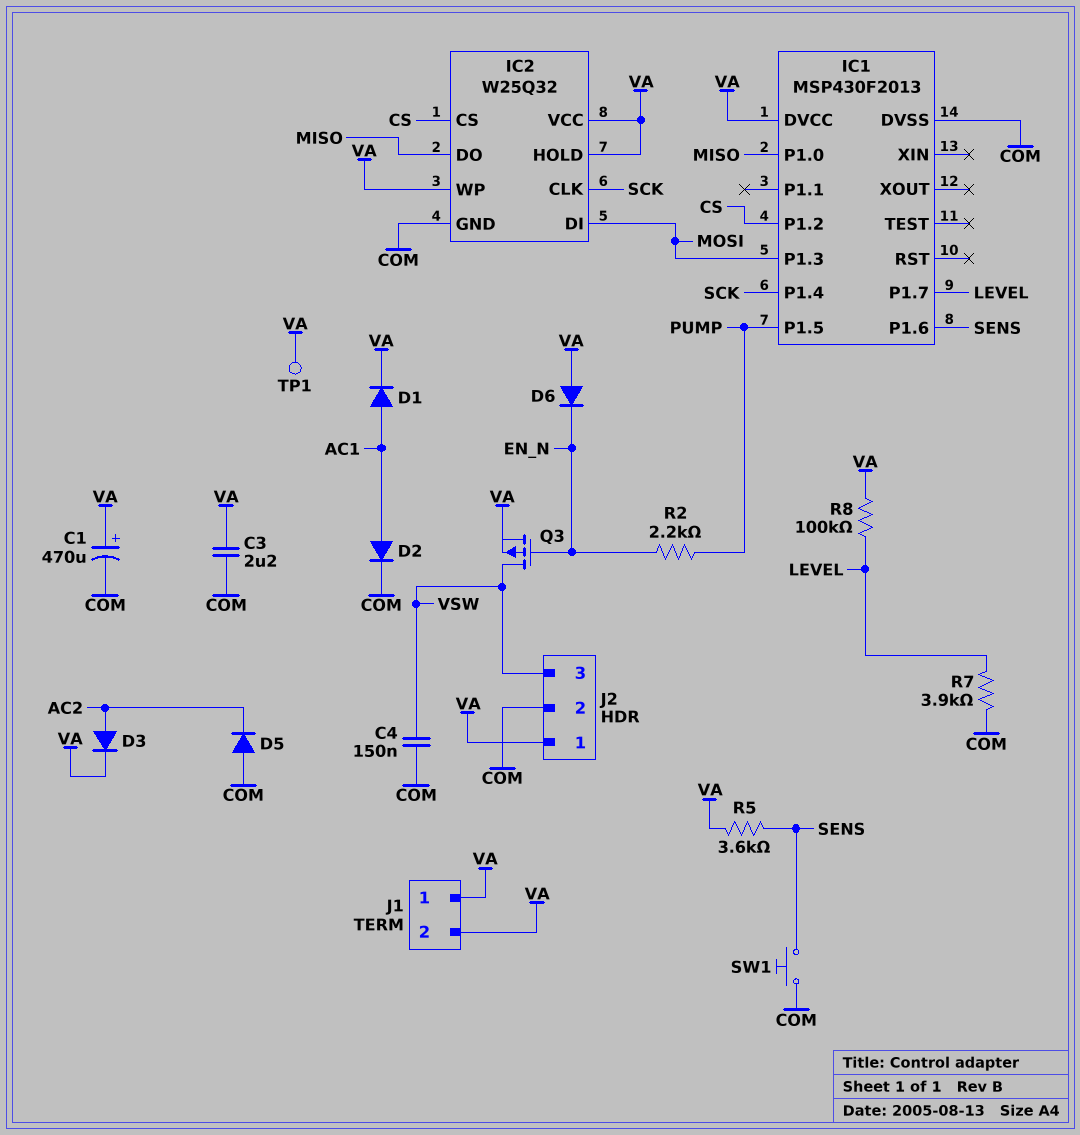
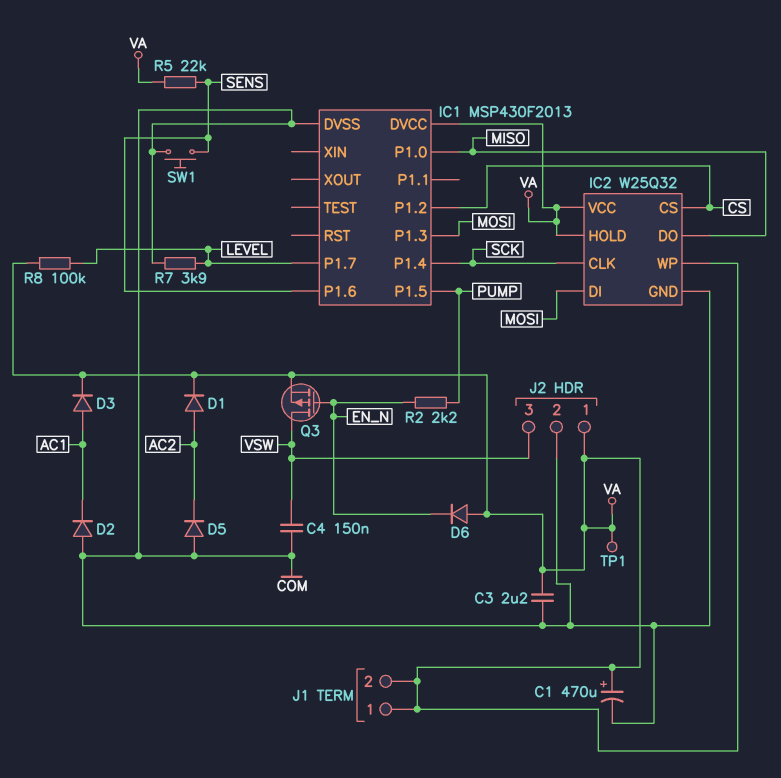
D1: diode (A AC1, K VA) -> diode (A AC2, K VA)
D2: diode (A AC1, K COM) -> diode (A COM, K AC1)
D3: diode (A AC2, K VA) -> diode (A AC1, K VA)
R5: 3.6k (SENS, VA) -> 22k (SENS, VA)

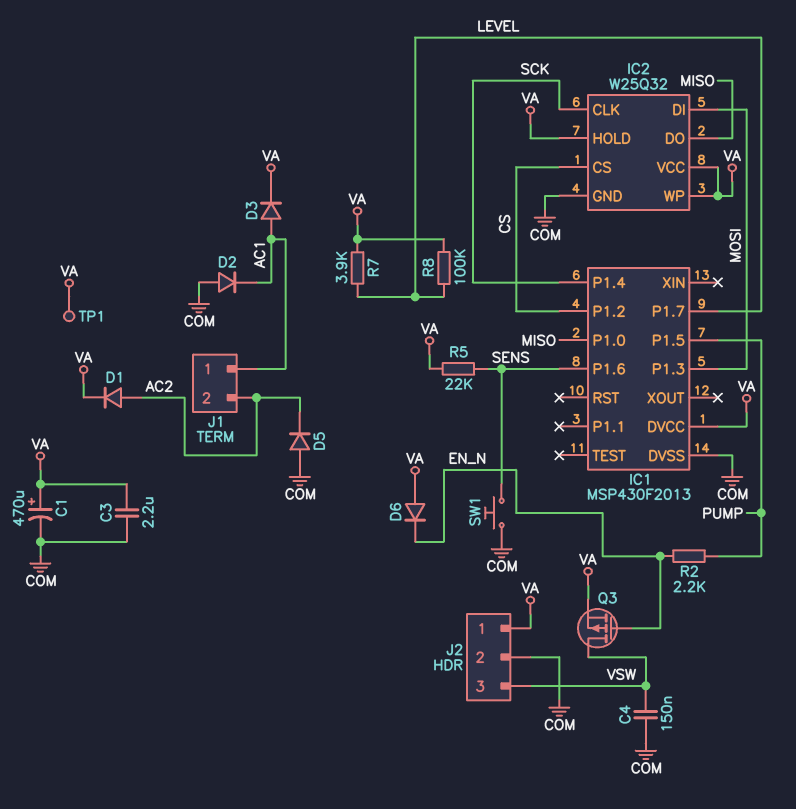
J1 pin 1: VA -> AC1
J1 pin 2: VA -> AC2
R7: 3.9k (COM, LEVEL) -> 3.9k (LEVEL, VA)

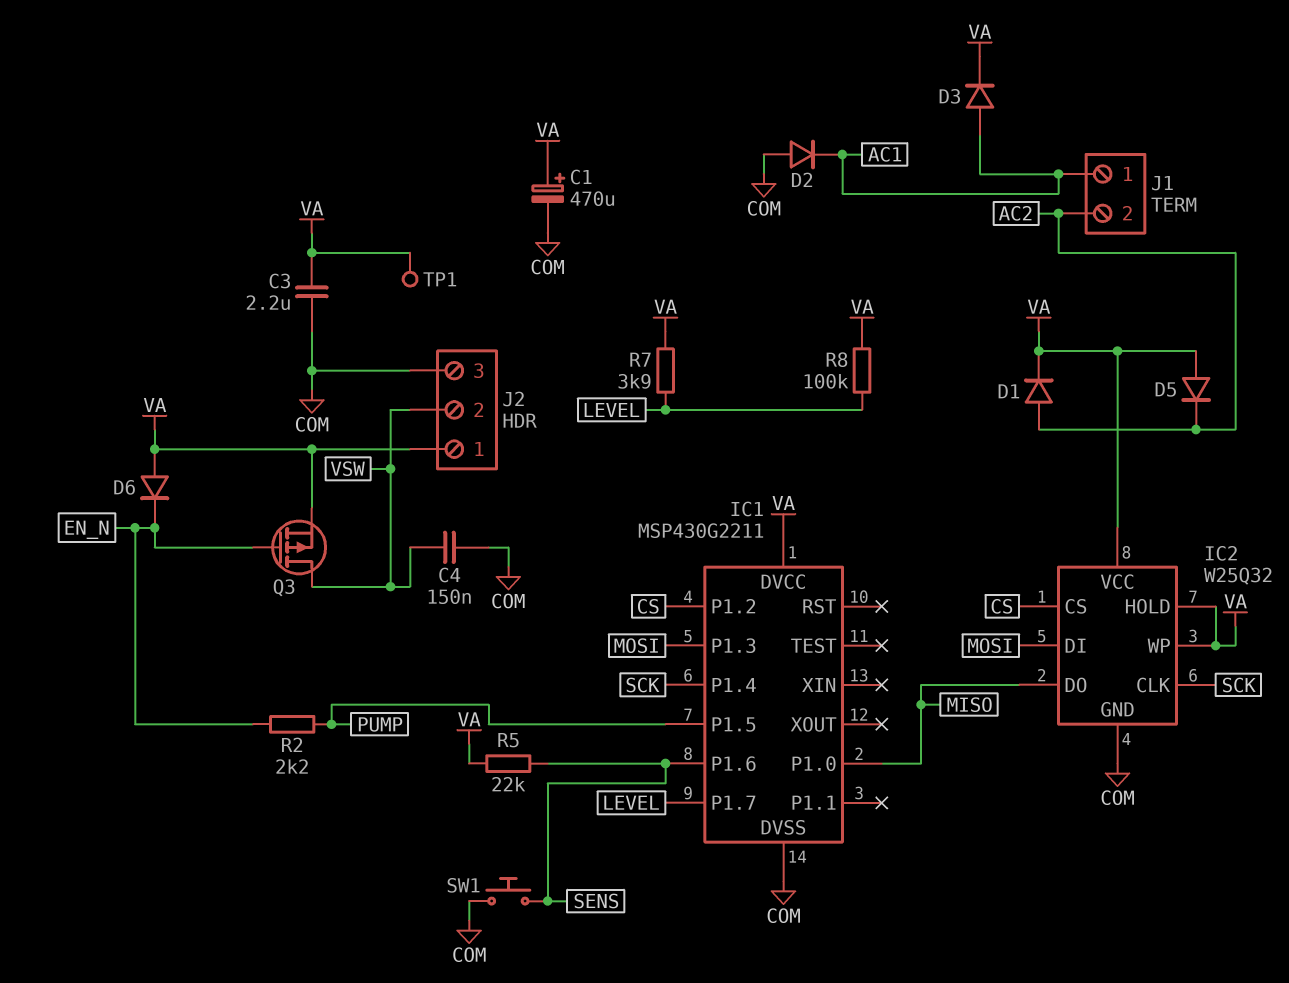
D5: diode (A COM, K AC2) -> diode (A VA, K AC2)
IC1: MSP430F2013 -> MSP430G2211
J2 pin 2: COM -> VSW
J2 pin 3: VSW -> COM

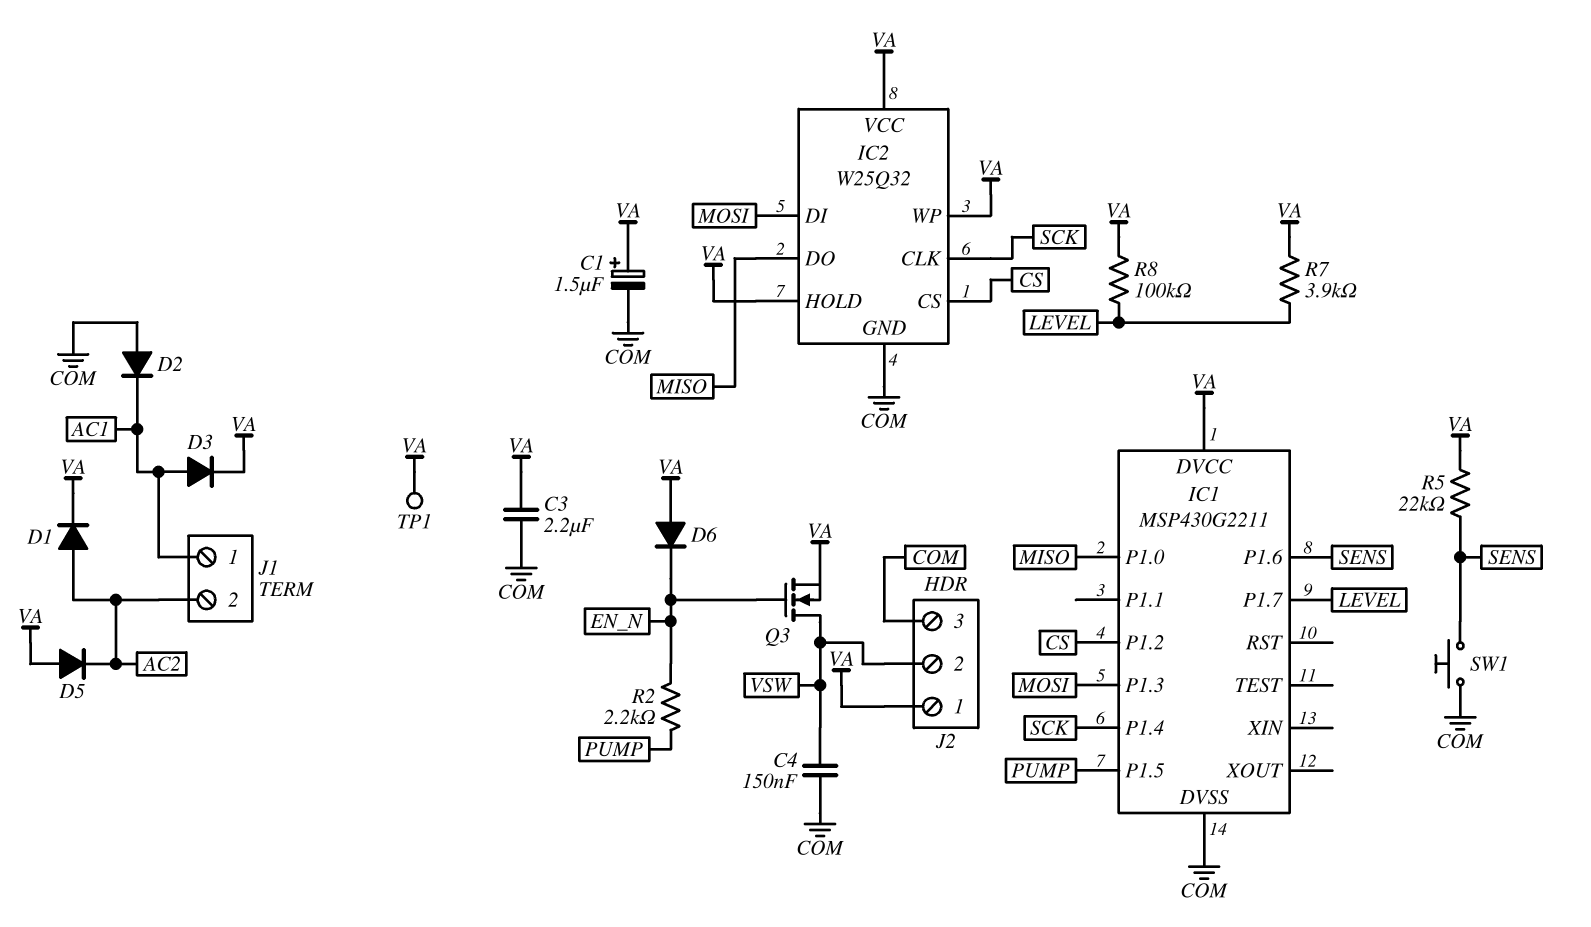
C1: 470uF (plus VA, minus COM) -> 1.5uF (plus VA, minus COM)
Q3: PMOS (G EN_N, D VSW, S VA) -> NMOS (G EN_N, D VSW, S VA)

